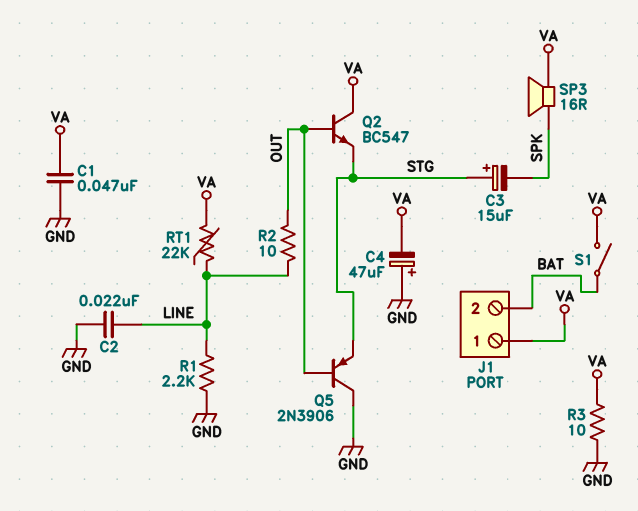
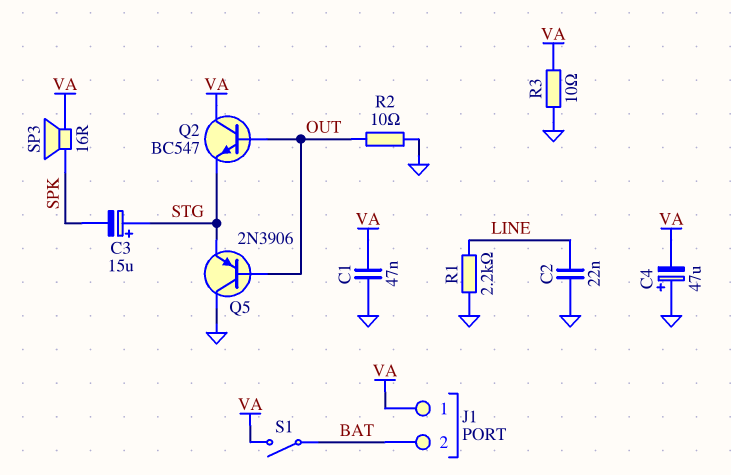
R2: 10 (LINE, OUT) -> 10 (GND, OUT)
RT1: 22k (LINE, VA) -> none

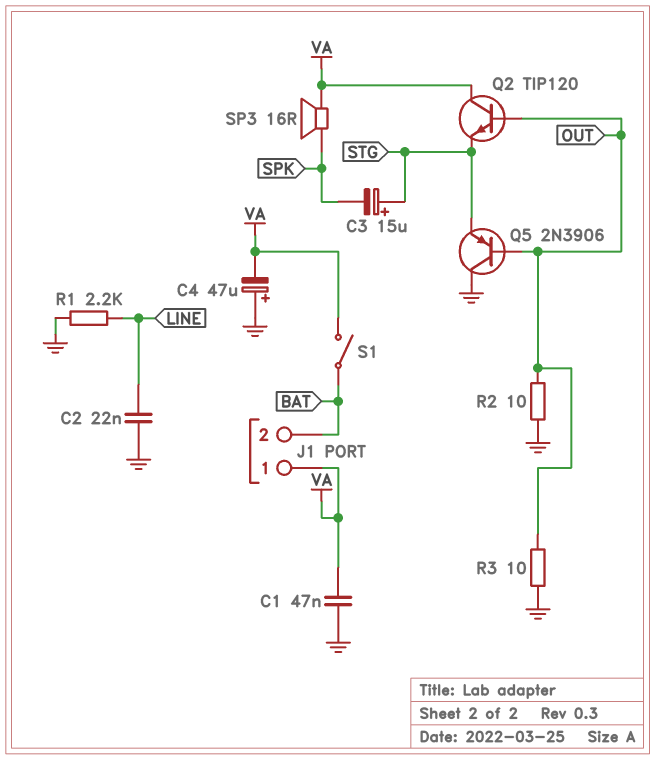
Q2: NPN BC547 (B OUT, C VA, E STG) -> NPN TIP120 (B OUT, C VA, E STG)
R3: 10 (GND, VA) -> 10 (GND, OUT)

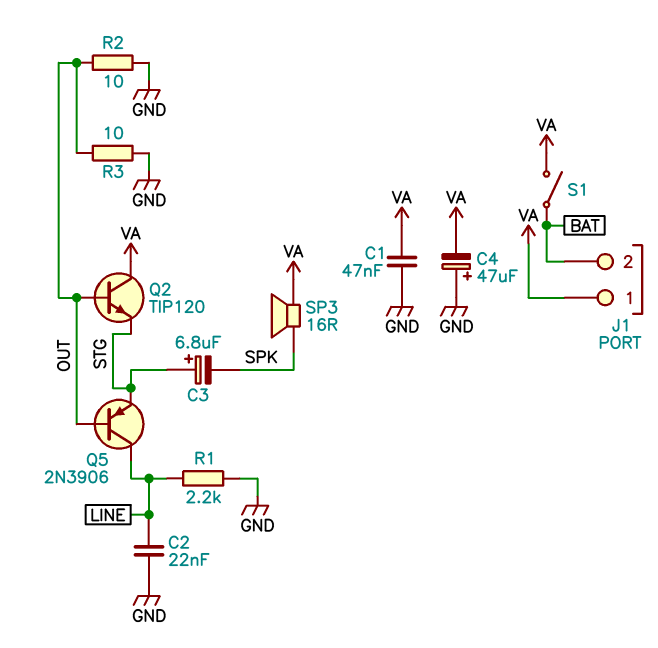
C3: 15uF (plus STG, minus SPK) -> 6.8uF (plus STG, minus SPK)
Q5: PNP 2N3906 (B OUT, C GND, E STG) -> PNP 2N3906 (B OUT, C LINE, E STG)

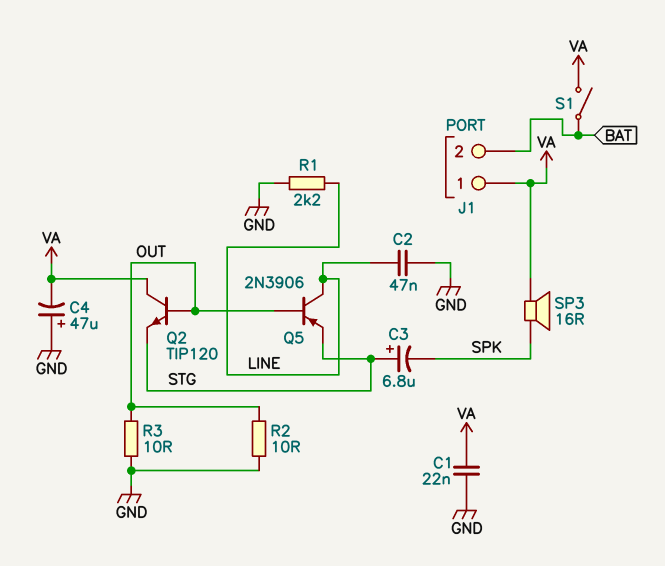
C1: 47nF (GND, VA) -> 22nF (GND, VA)
C2: 22nF (GND, LINE) -> 47nF (GND, LINE)

